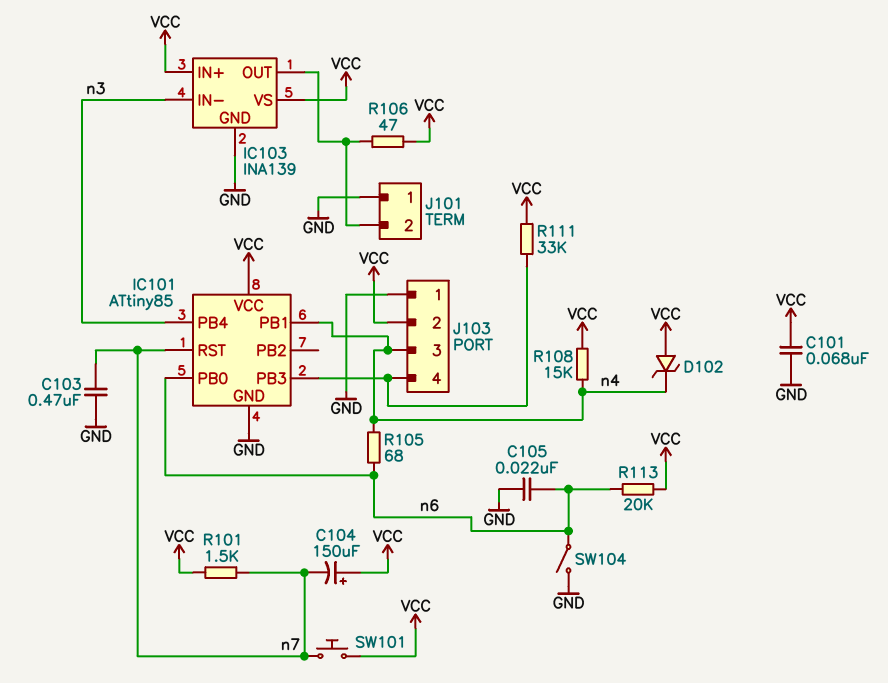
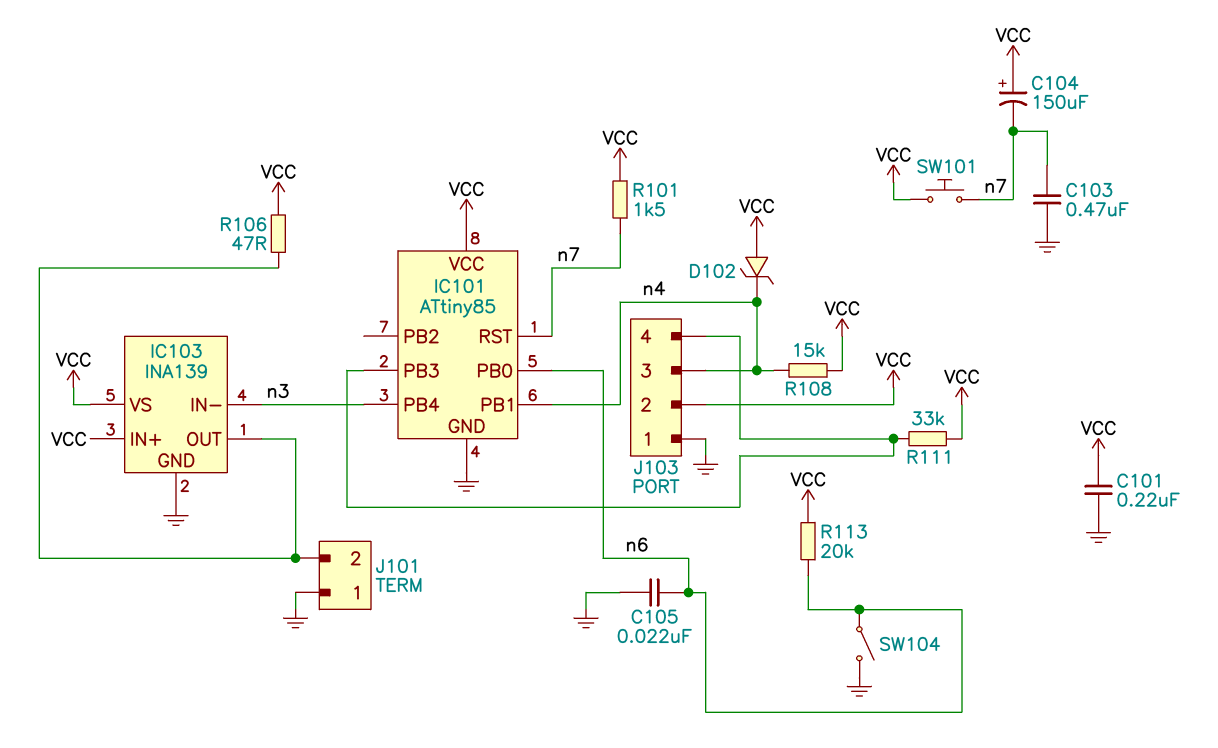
C101: 68nF (GND, VCC) -> 220nF (GND, VCC)
R105: 68 (n4, n6) -> none

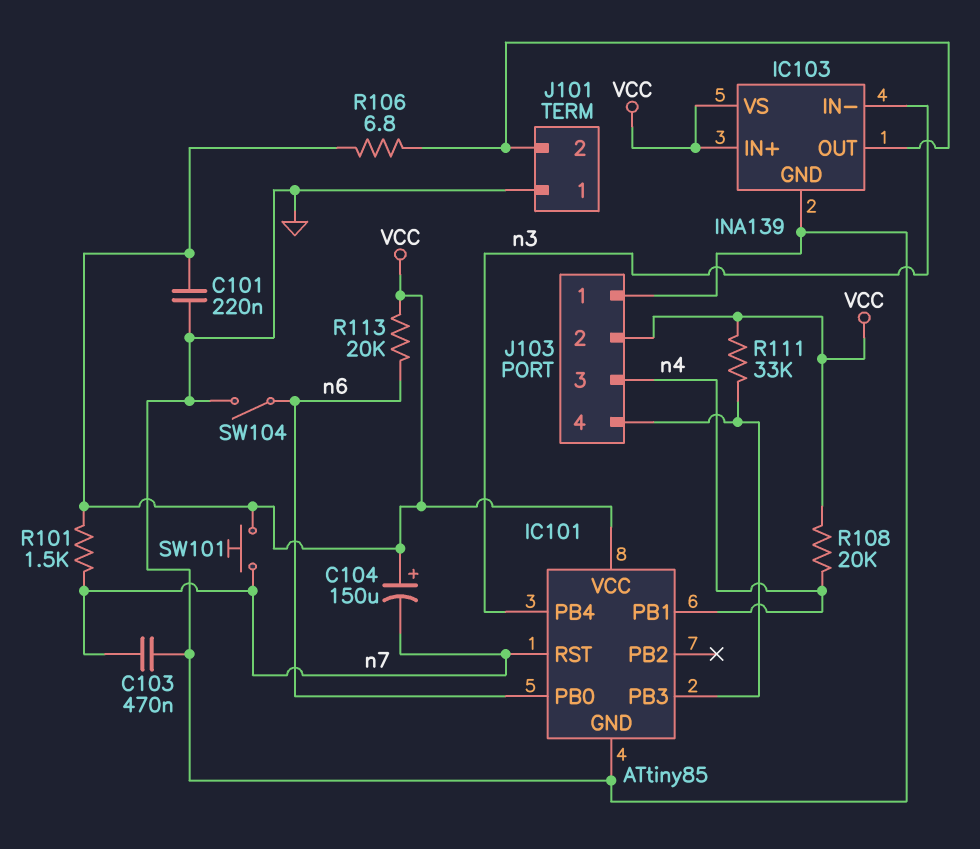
C105: 22nF (GND, n6) -> none
D102: zener (A VCC, K n4) -> none
R106: 47 (IC103/OUT, VCC) -> 6.8 (IC103/OUT, VCC)
R108: 15k (VCC, n4) -> 20k (VCC, n4)

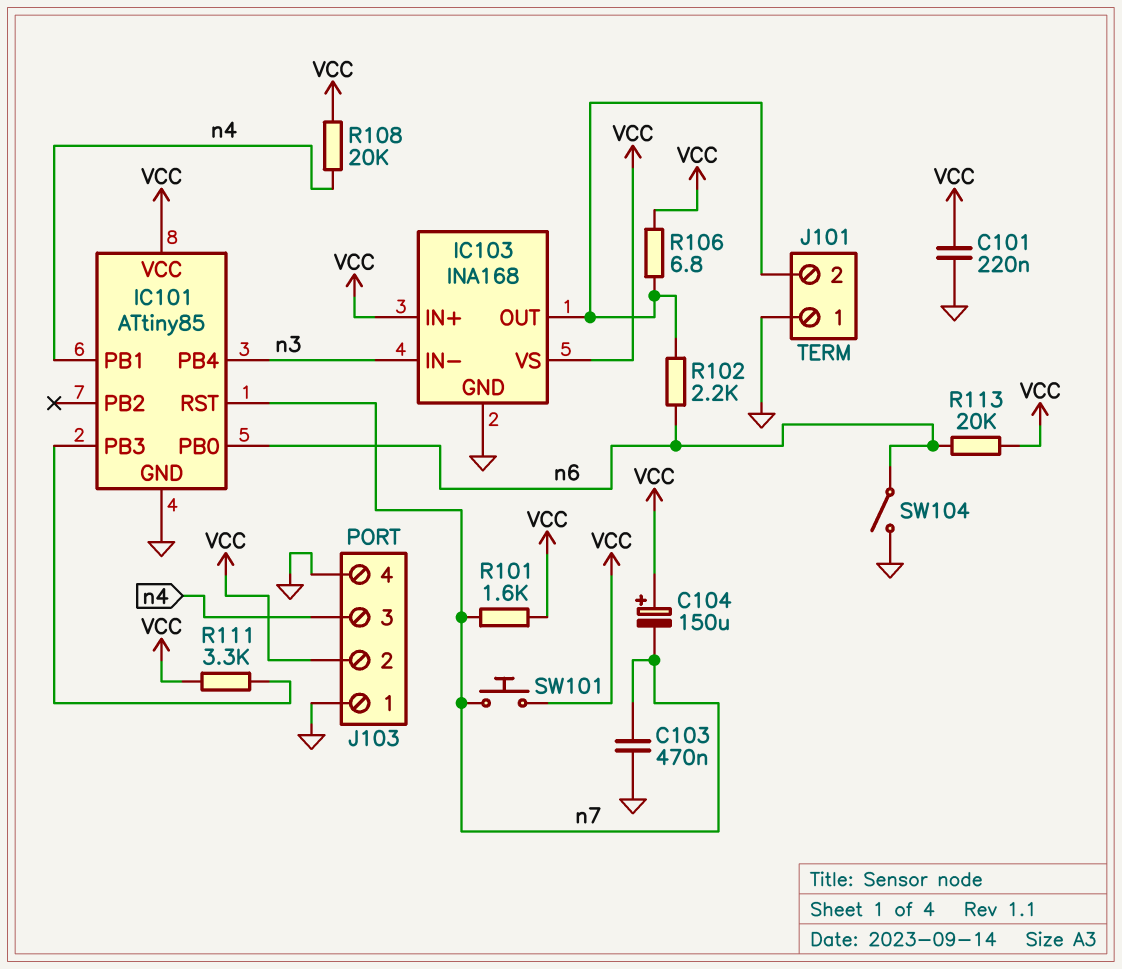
IC103: INA139 -> INA168
J103 pin 4: IC101/PB3 -> GND
R101: 1.5k (VCC, n7) -> 1.6k (VCC, n7)
R102: none -> 2.2k (IC103/OUT, n6)
R111: 33k (IC101/PB3, VCC) -> 3.3k (IC101/PB3, VCC)

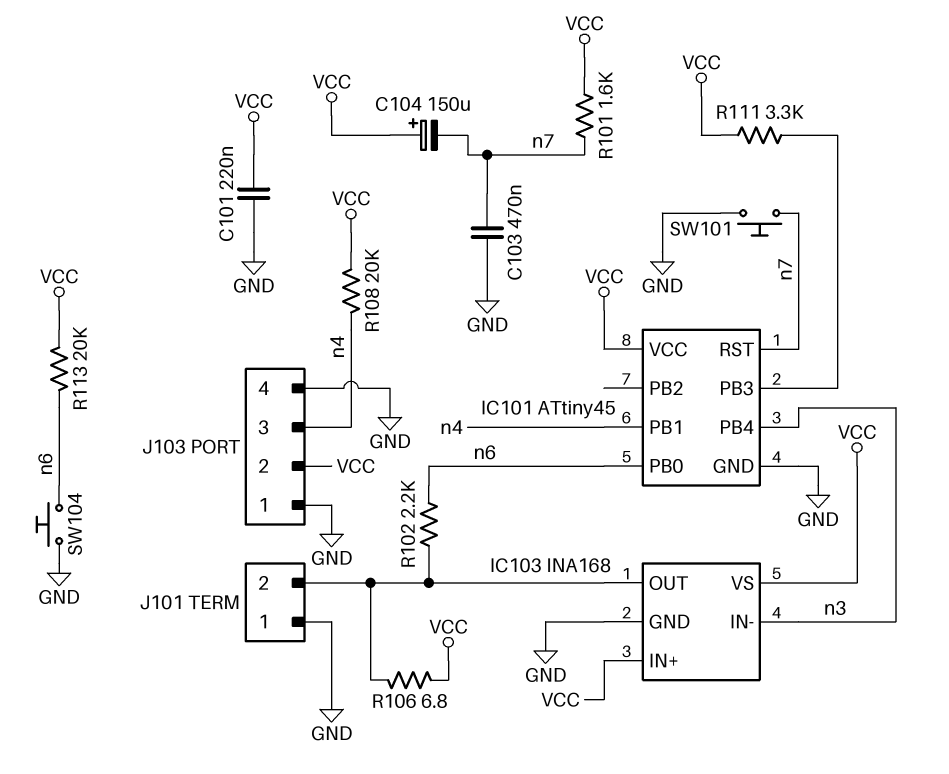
IC101: ATtiny85 -> ATtiny45
SW101: button (VCC, n7) -> button (GND, n7)
SW104: switch (GND, n6) -> button (GND, n6)

